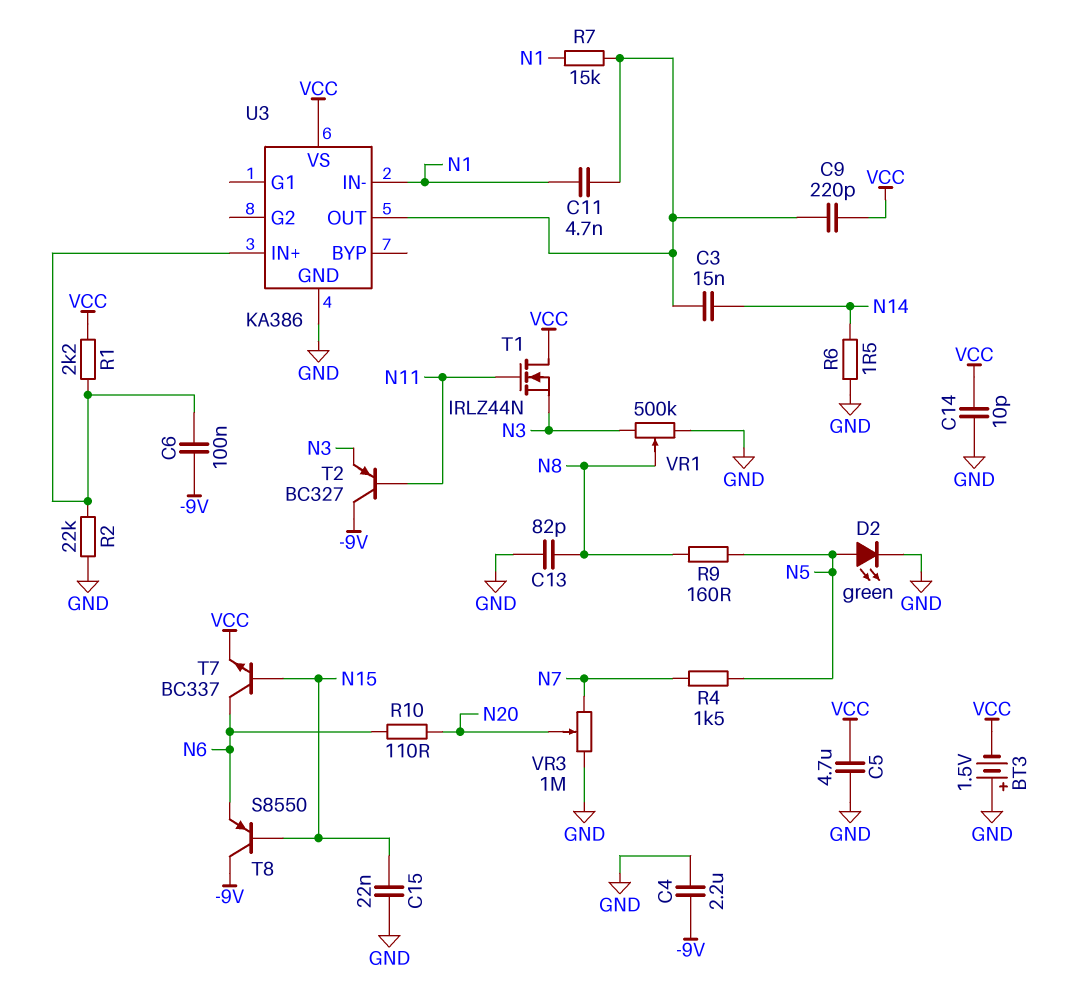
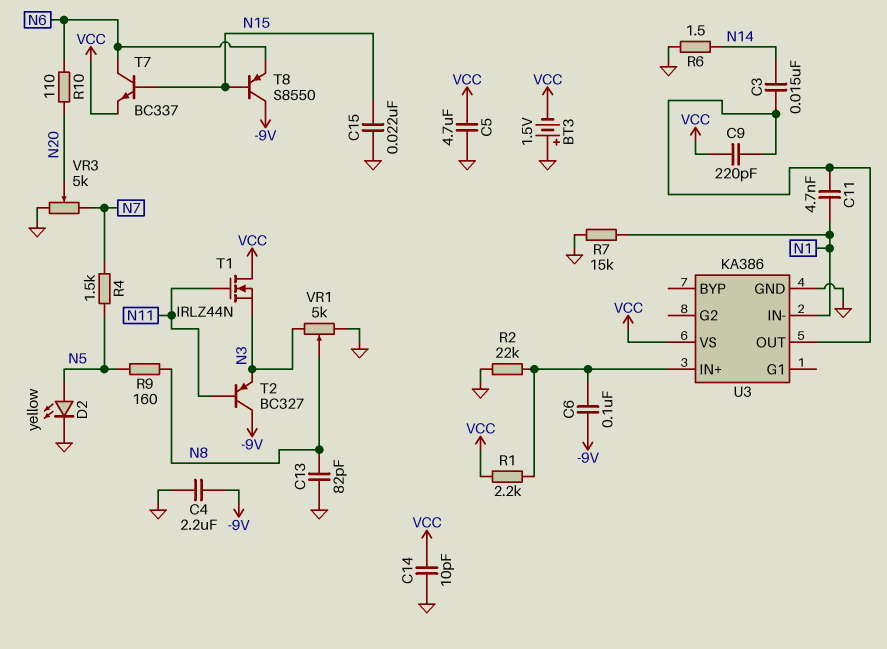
D2: LED green (A N5, K GND) -> LED yellow (A N5, K GND)
R7: 15k (N1, U3/OUT) -> 15k (GND, N1)
VR1: 500k (GND, N3, wiper N8) -> 5k (GND, N3, wiper N8)
VR3: 1M (GND, N7, wiper N20) -> 5k (GND, N7, wiper N20)

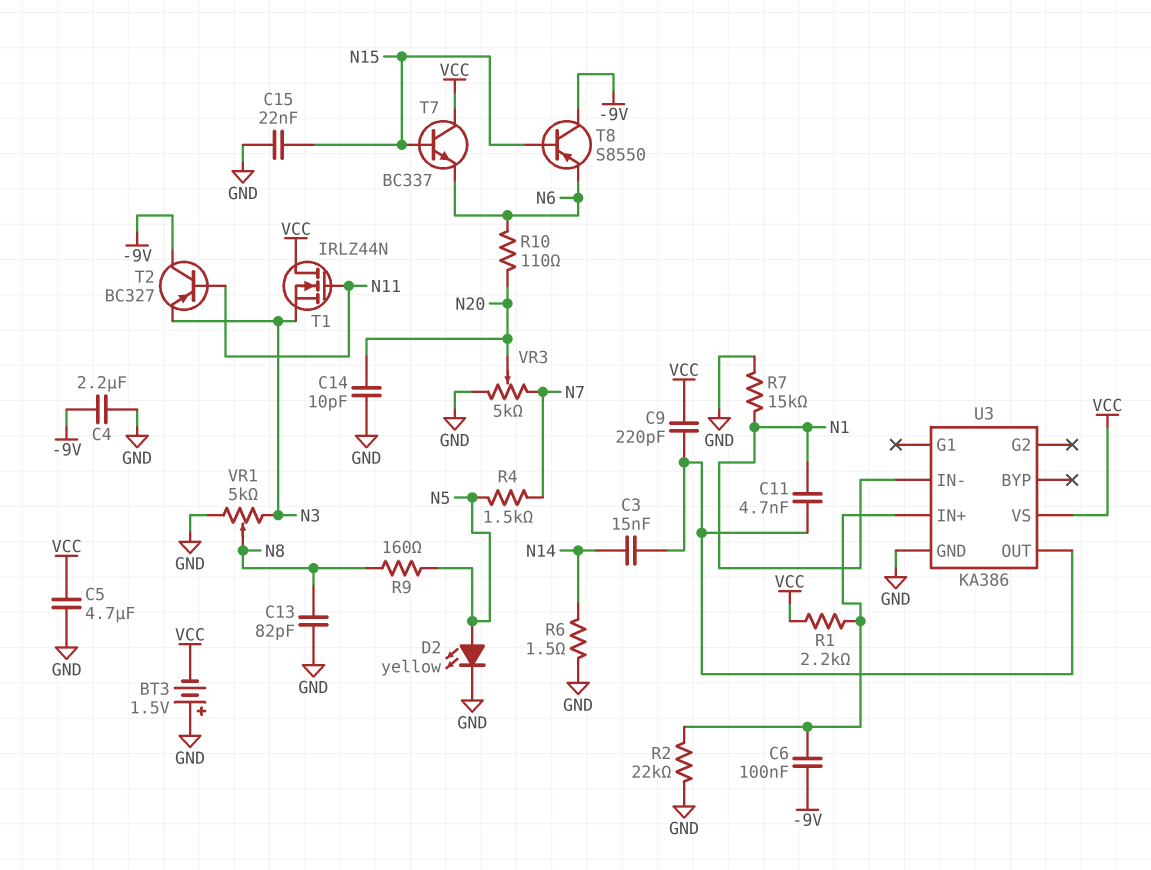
C14: 10pF (GND, VCC) -> 10pF (GND, N20)
T7: NPN BC337 (B N15, C N6, E VCC) -> NPN BC337 (B N15, C VCC, E N6)

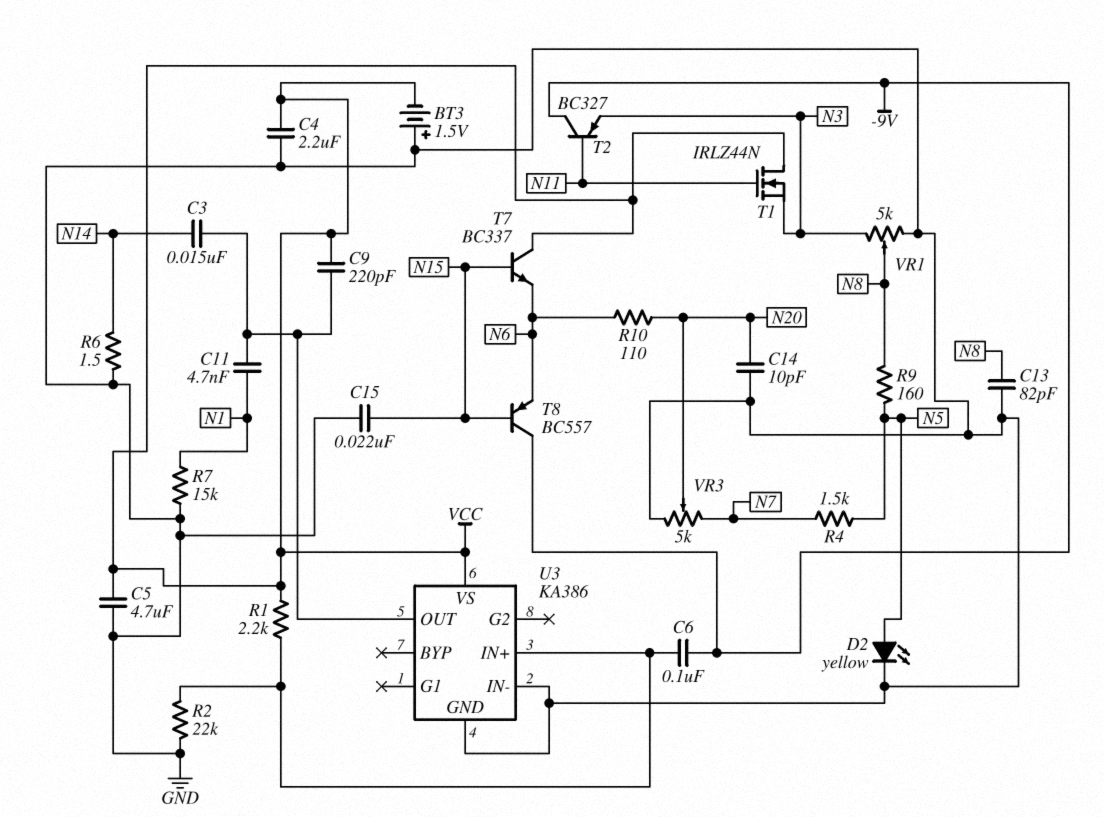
C4: 2.2uF (-9V, GND) -> 2.2uF (GND, VCC)
T8: PNP S8550 (B N15, C -9V, E N6) -> PNP BC557 (B N15, C -9V, E N6)
U3 pin IN-: N1 -> GND

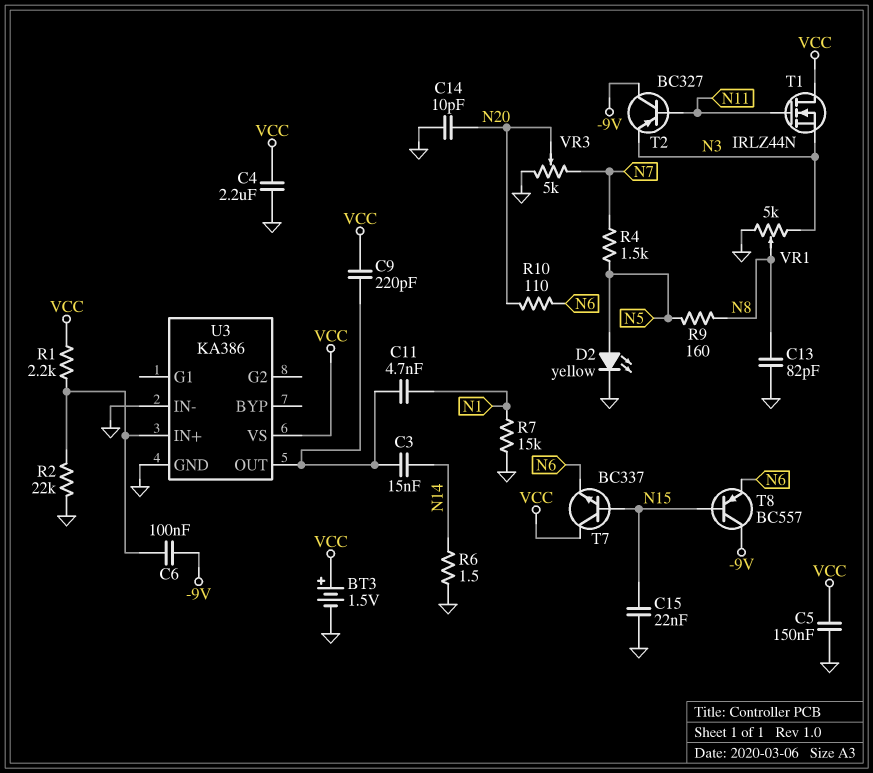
BT3: 1.5V (plus GND, minus VCC) -> 1.5V (plus VCC, minus GND)
C5: 4.7uF (GND, VCC) -> 150nF (GND, VCC)

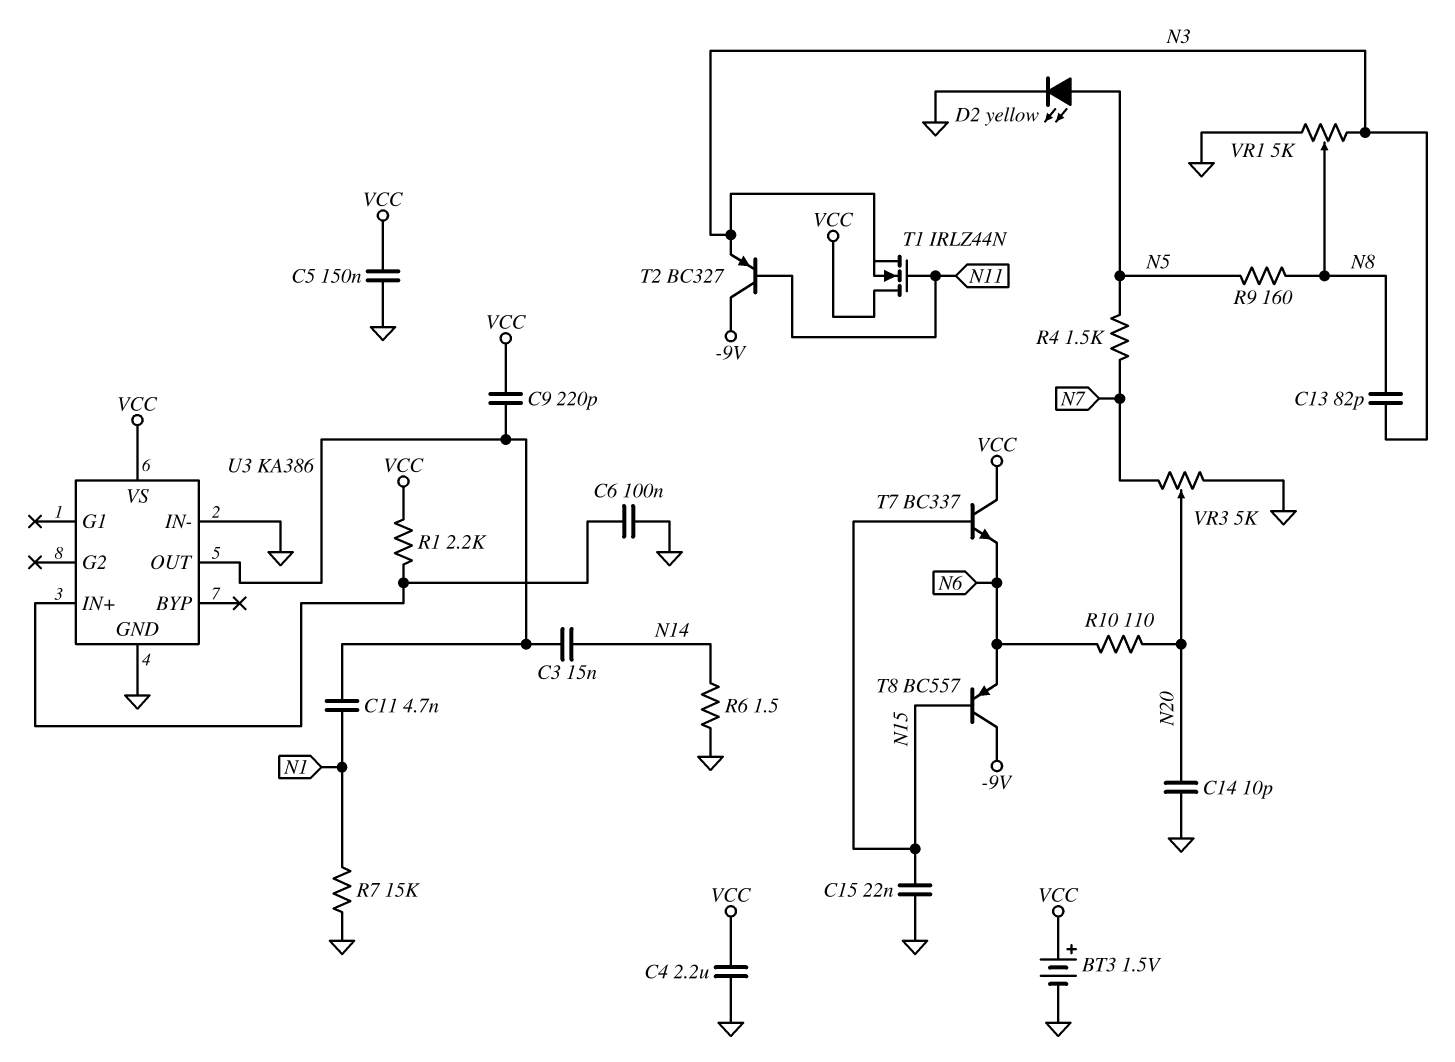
C6: 100nF (-9V, U3/IN+) -> 100nF (GND, U3/IN+)
C13: 82pF (GND, N8) -> 82pF (N3, N8)
R2: 22k (GND, U3/IN+) -> none

